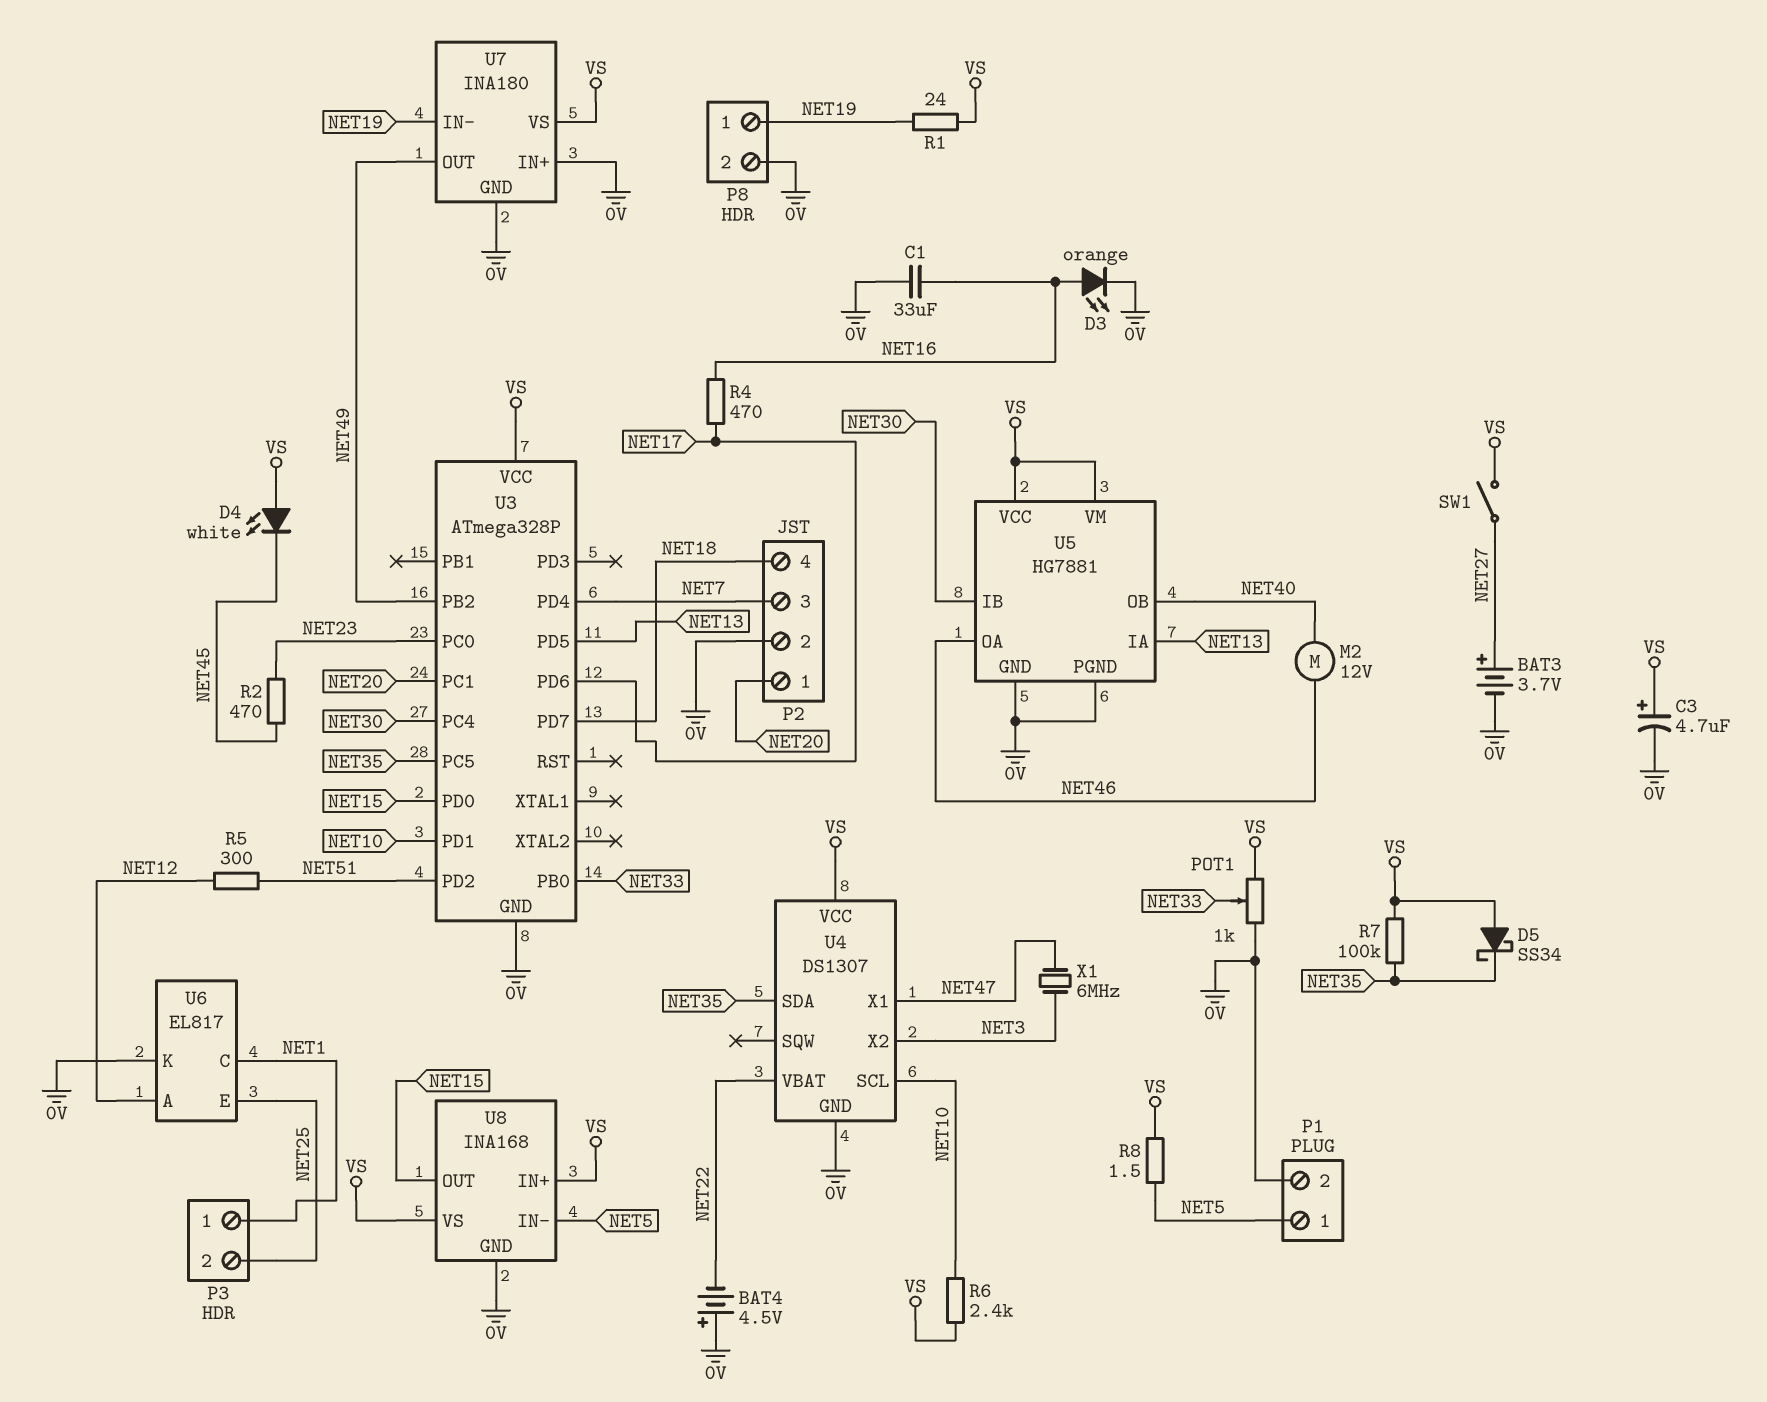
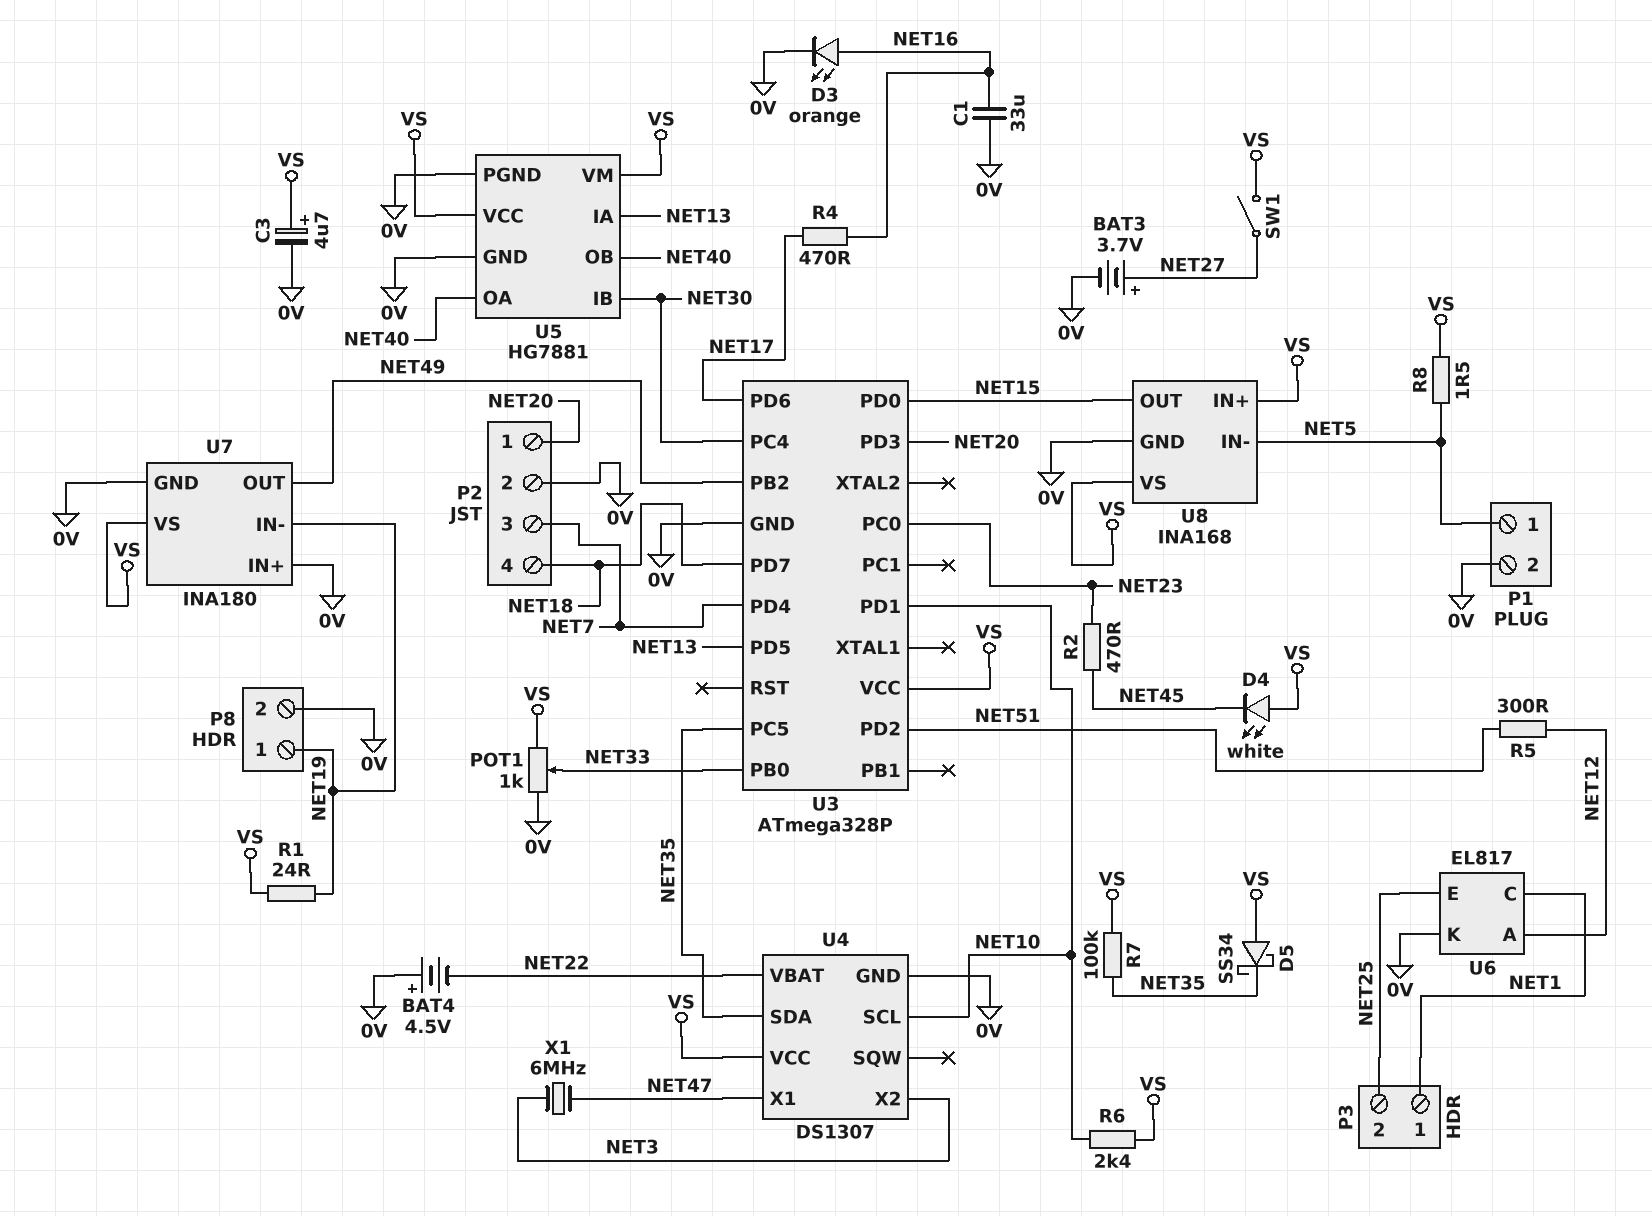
M2: motor 12V (NET40, NET46) -> none
U3 pin PC1: NET20 -> none
U3 pin PD3: none -> NET20
U5 pin OA: NET46 -> NET40

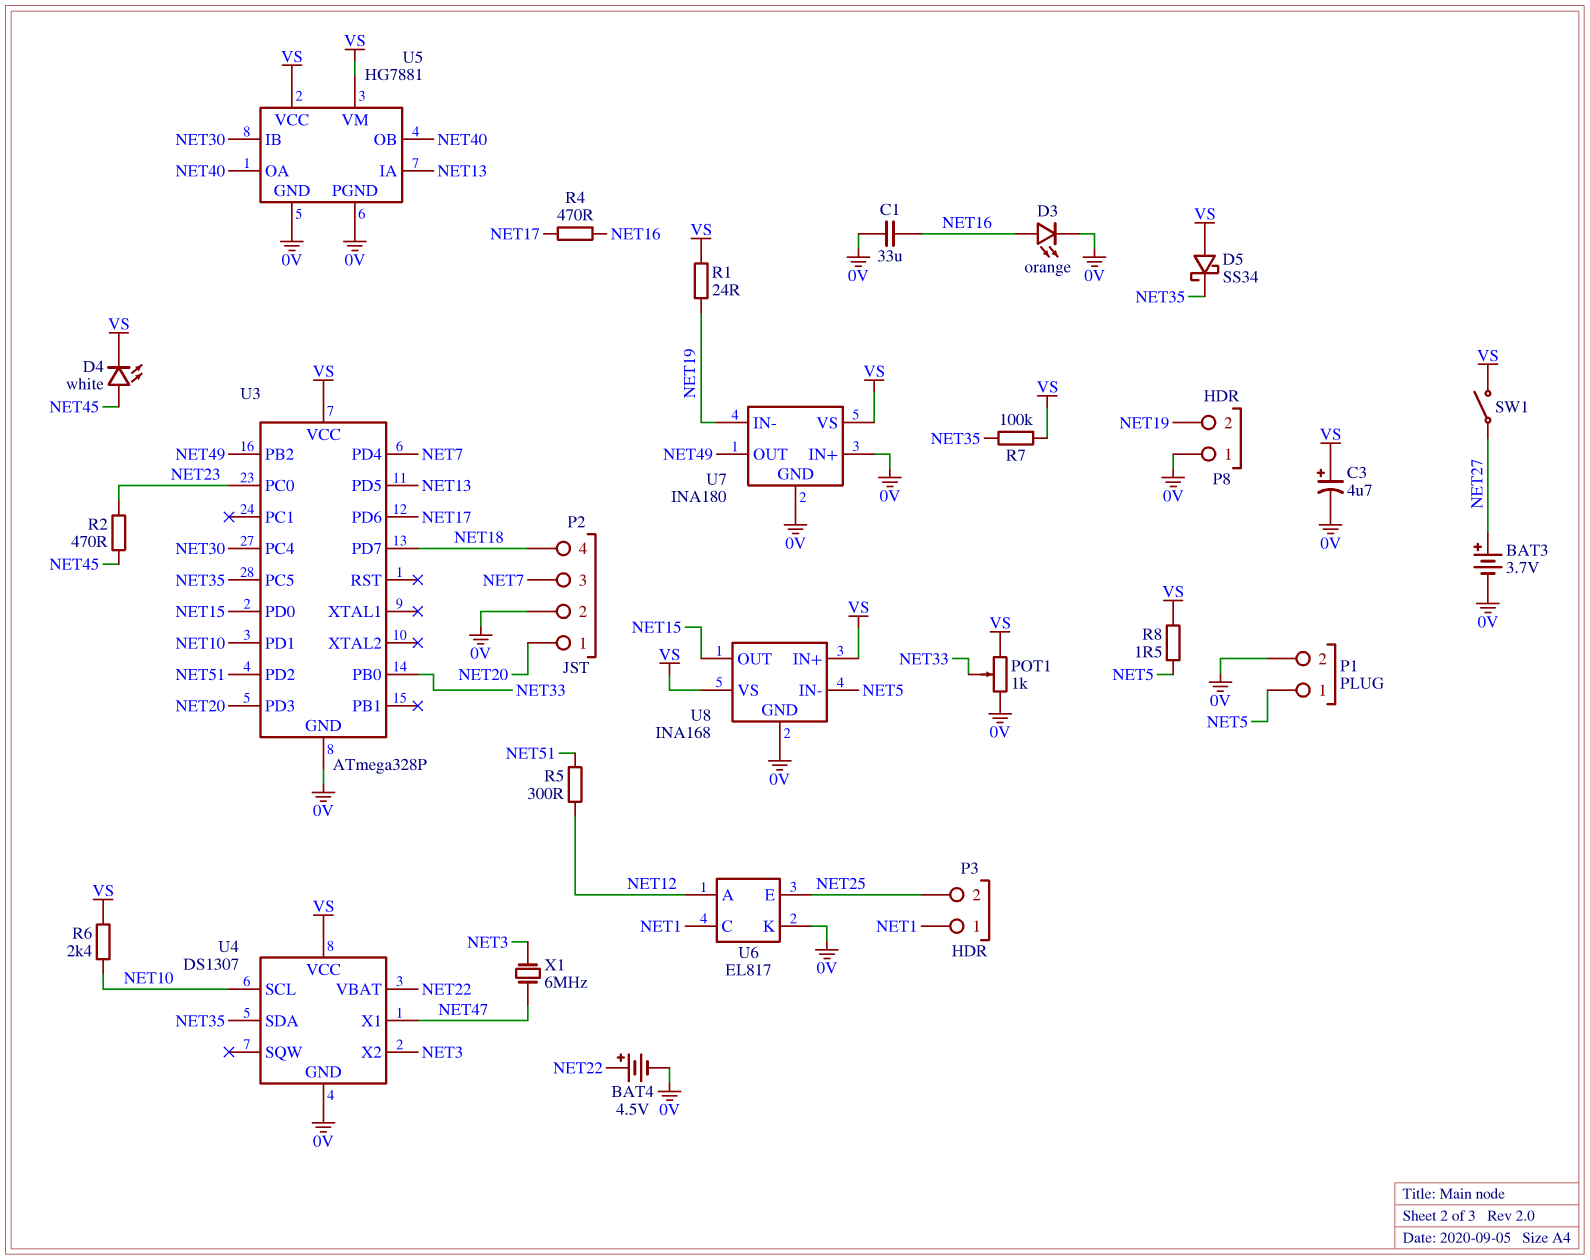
BAT4: 4.5V (plus 0V, minus NET22) -> 4.5V (plus NET22, minus 0V)
D4: LED white (A VS, K NET45) -> LED white (A NET45, K VS)
P8 pin 1: NET19 -> 0V
P8 pin 2: 0V -> NET19

